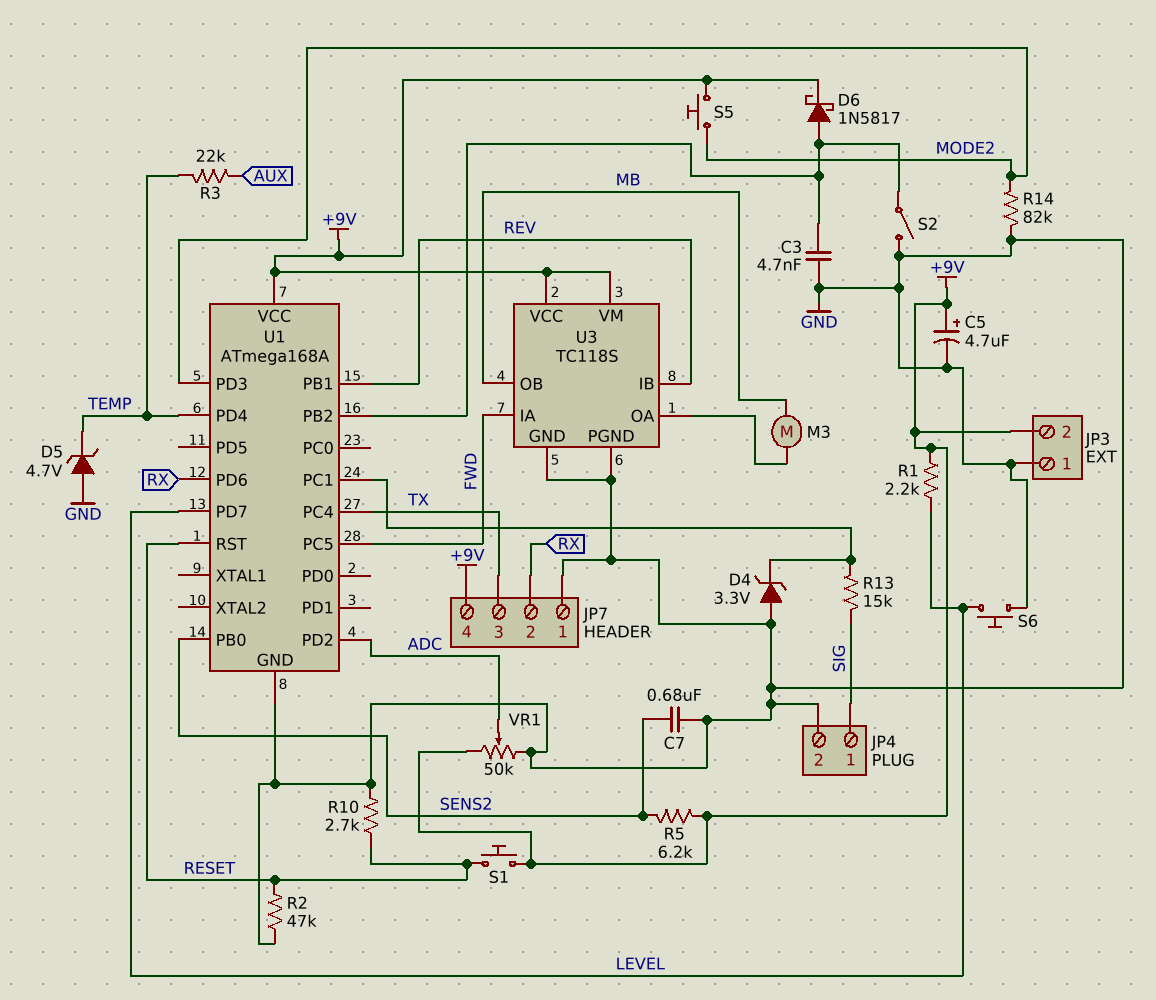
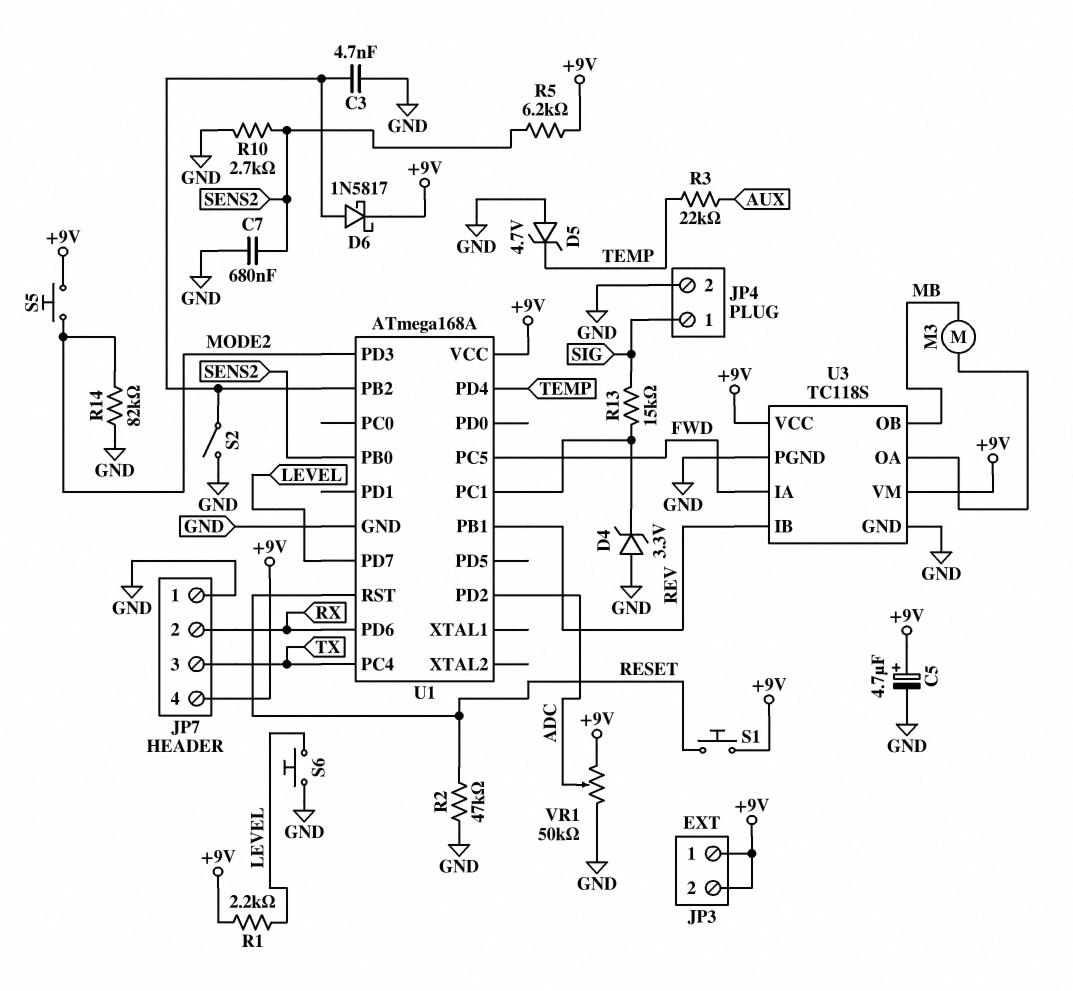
JP3 pin 1: GND -> +9V
R10: 2.7k (GND, RESET) -> 2.7k (GND, SENS2)

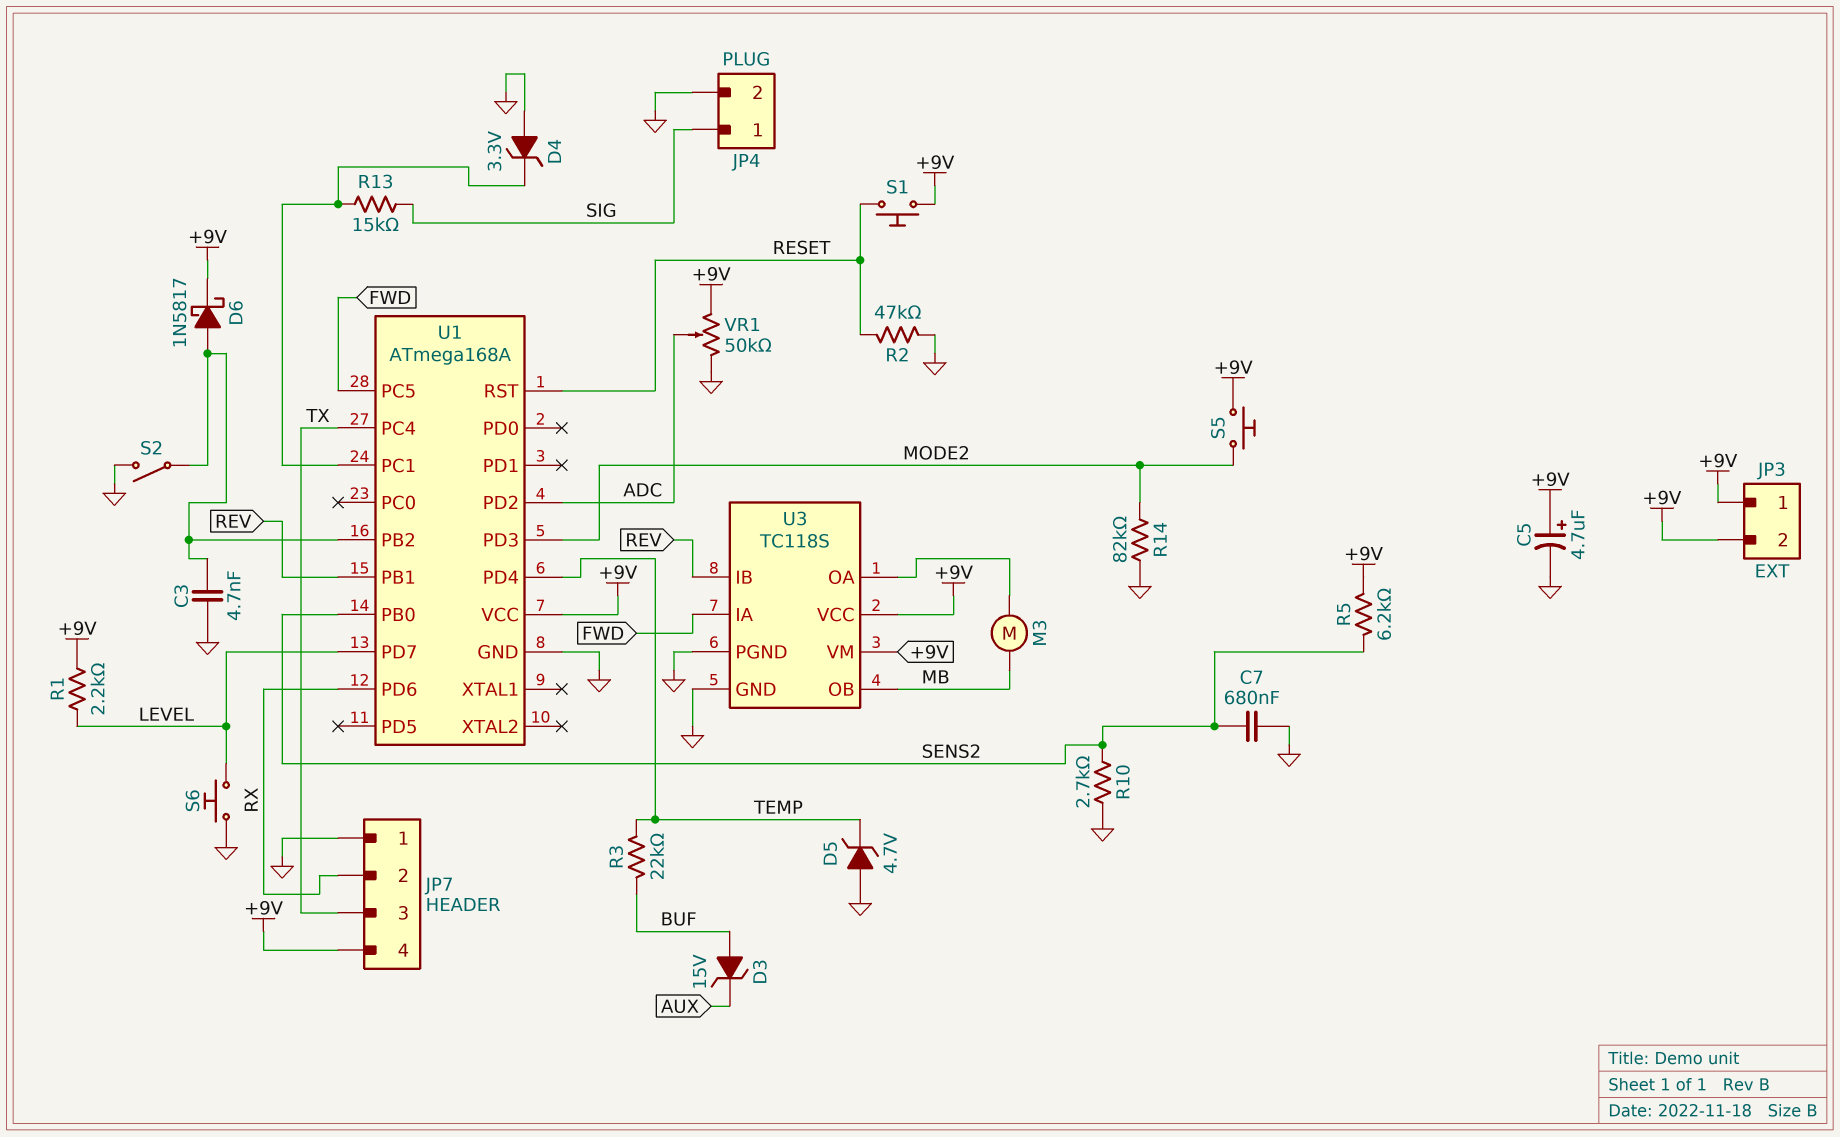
D3: none -> zener 15V (A BUF, K AUX)
R3: 22k (AUX, TEMP) -> 22k (BUF, TEMP)

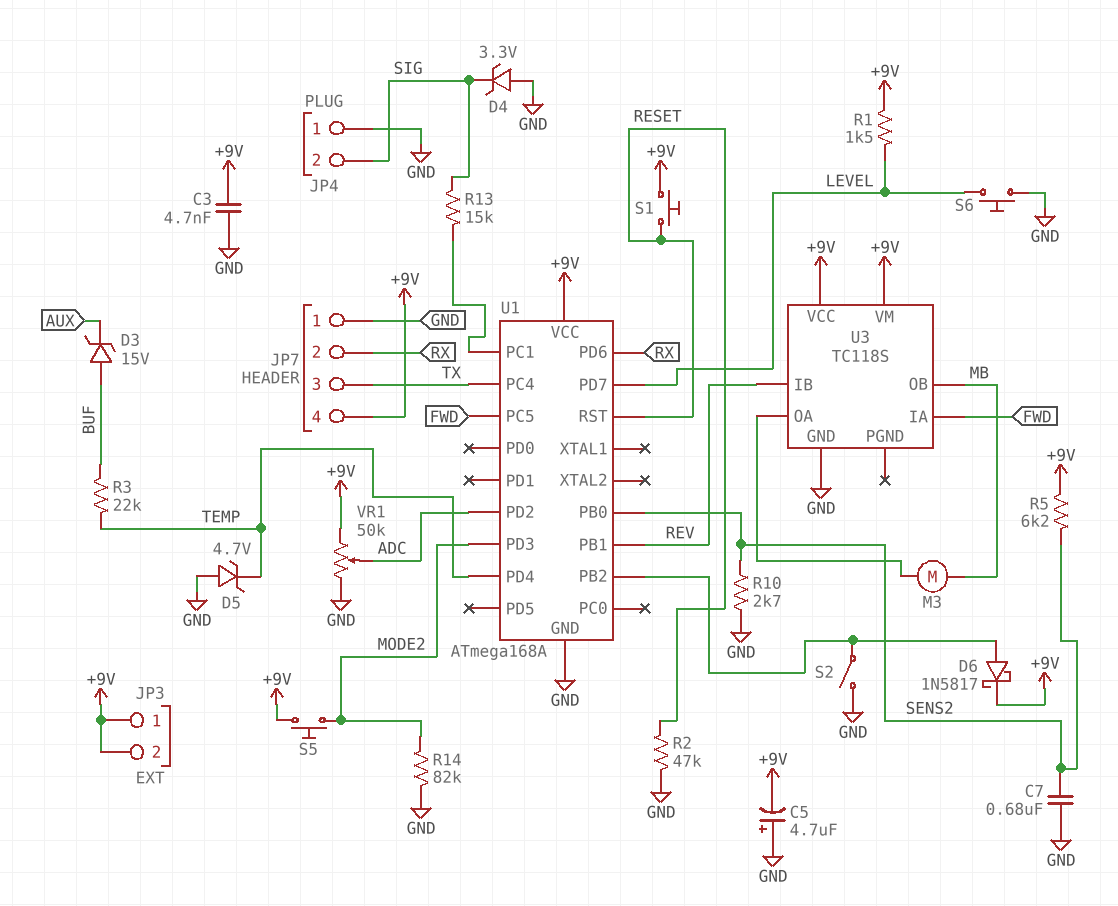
C3: 4.7nF (GND, U1/PB2) -> 4.7nF (+9V, GND)
C5: 4.7uF (plus +9V, minus GND) -> 4.7uF (plus GND, minus +9V)
D4: zener 3.3V (A GND, K U1/PC1) -> zener 3.3V (A GND, K SIG)
JP4 pin 1: SIG -> GND
JP4 pin 2: GND -> SIG
R1: 2.2k (+9V, LEVEL) -> 1.5k (+9V, LEVEL)
U3 pin PGND: GND -> none

